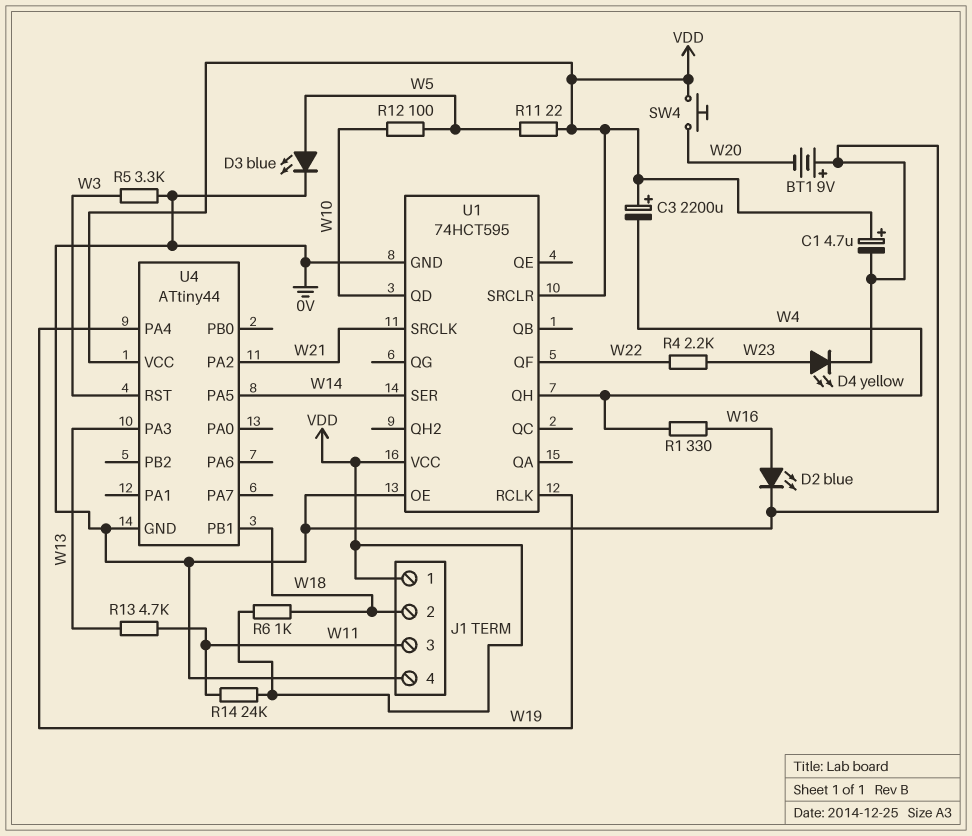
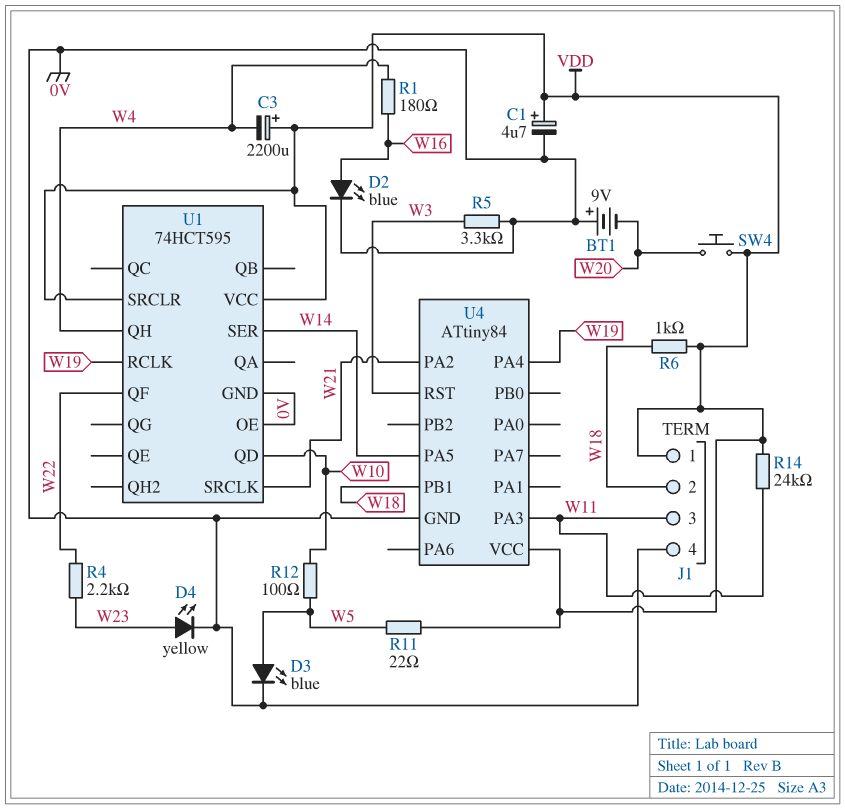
R1: 330 (W4, W16) -> 180 (W4, W16)
R13: 4.7k (W11, W13) -> none
U4: ATtiny44 -> ATtiny84
U4 pin PA3: W13 -> W11

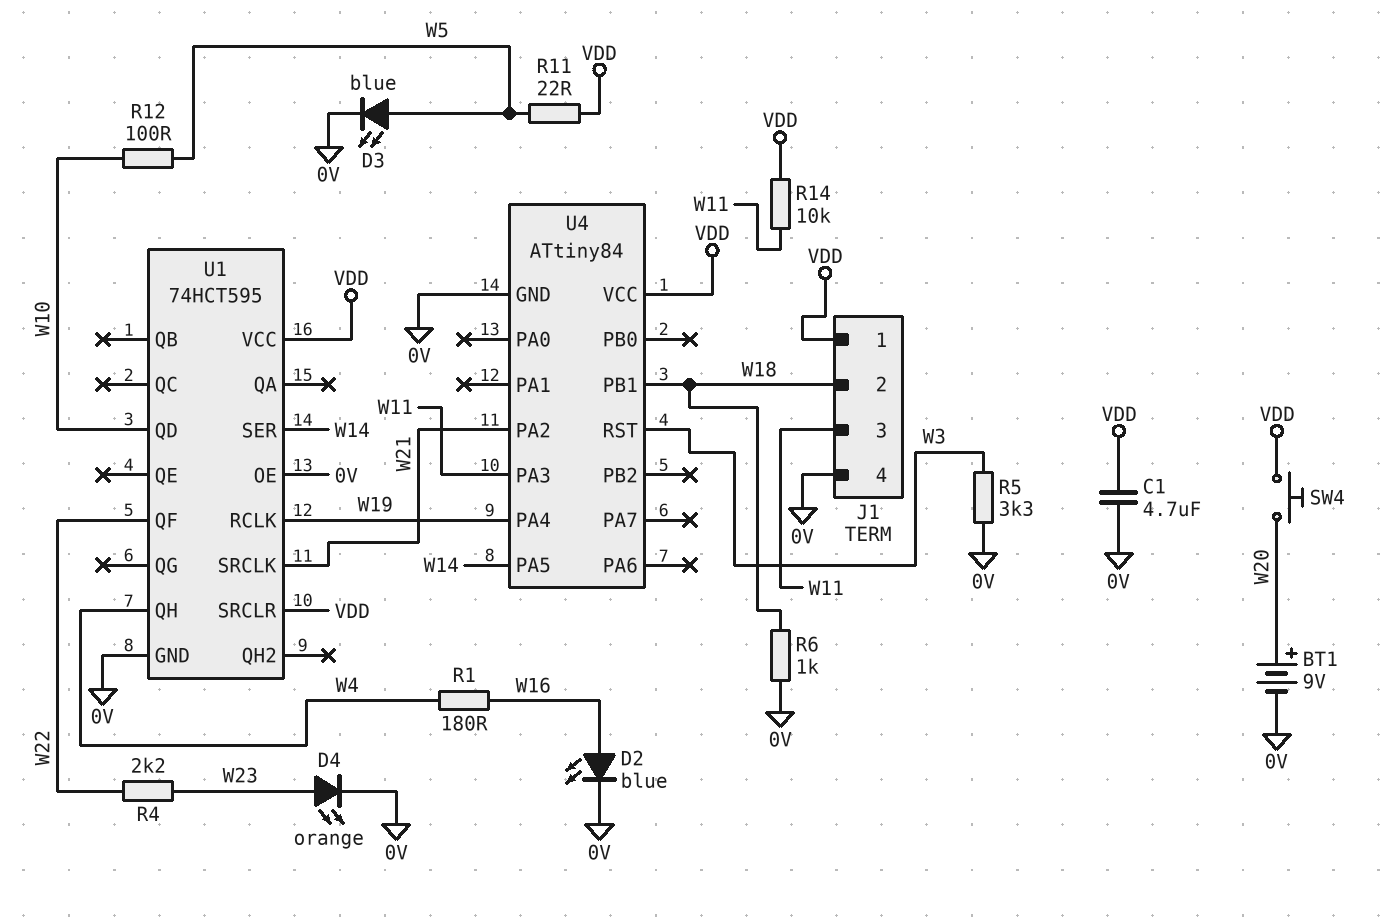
BT1: 9V (plus 0V, minus W20) -> 9V (plus W20, minus 0V)
C1: 4.7uF (plus VDD, minus 0V) -> 4.7uF (0V, VDD)
C3: 2200uF (plus VDD, minus W4) -> none
D4: LED yellow (A W23, K 0V) -> LED orange (A W23, K 0V)
R6: 1k (VDD, W18) -> 1k (0V, W18)
R14: 24k (VDD, W11) -> 10k (VDD, W11)

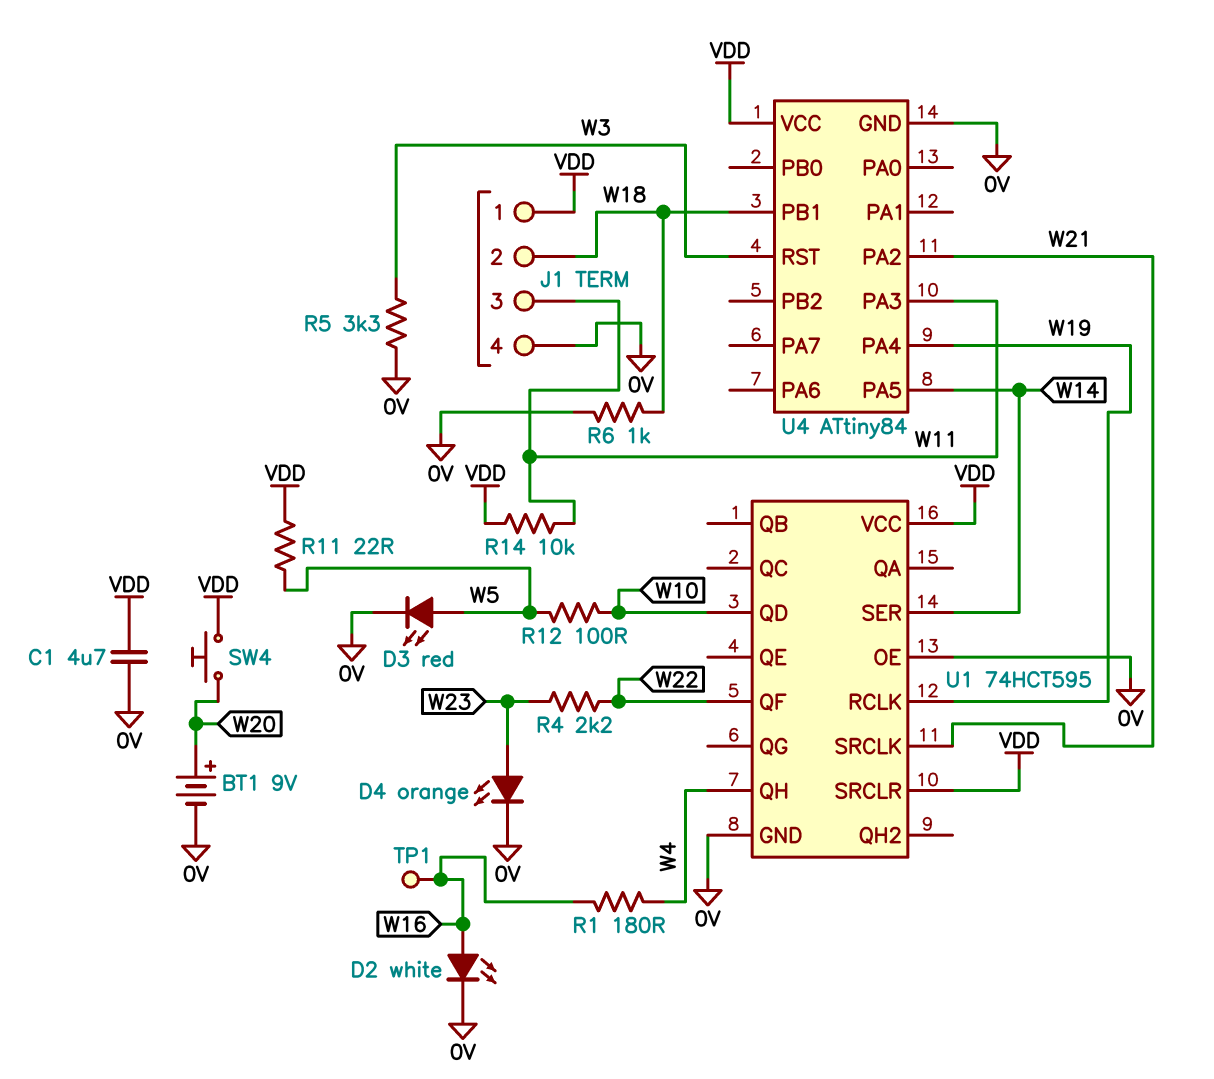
D2: LED blue (A W16, K 0V) -> LED white (A W16, K 0V)
D3: LED blue (A W5, K 0V) -> LED red (A W5, K 0V)
TP1: none -> test point (W16)

